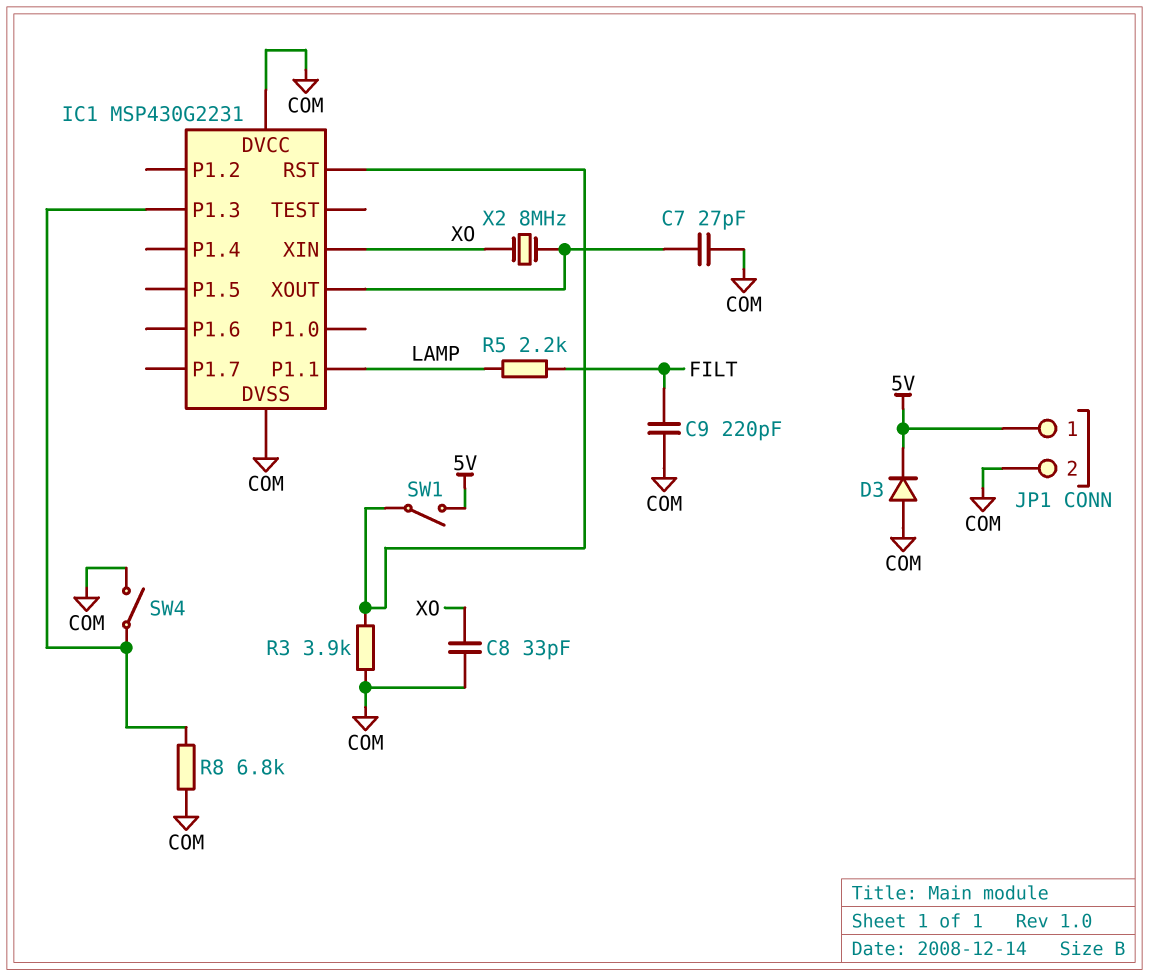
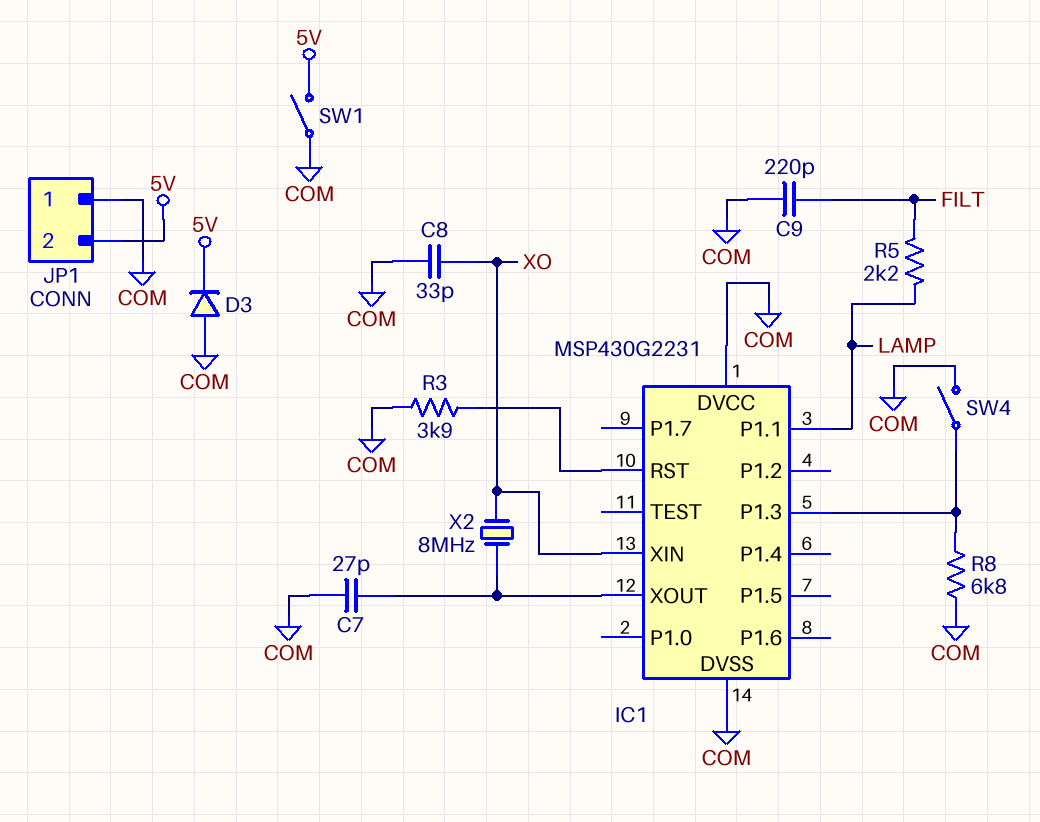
JP1 pin 1: 5V -> COM
JP1 pin 2: COM -> 5V
SW1: switch (5V, IC1/RST) -> switch (5V, COM)

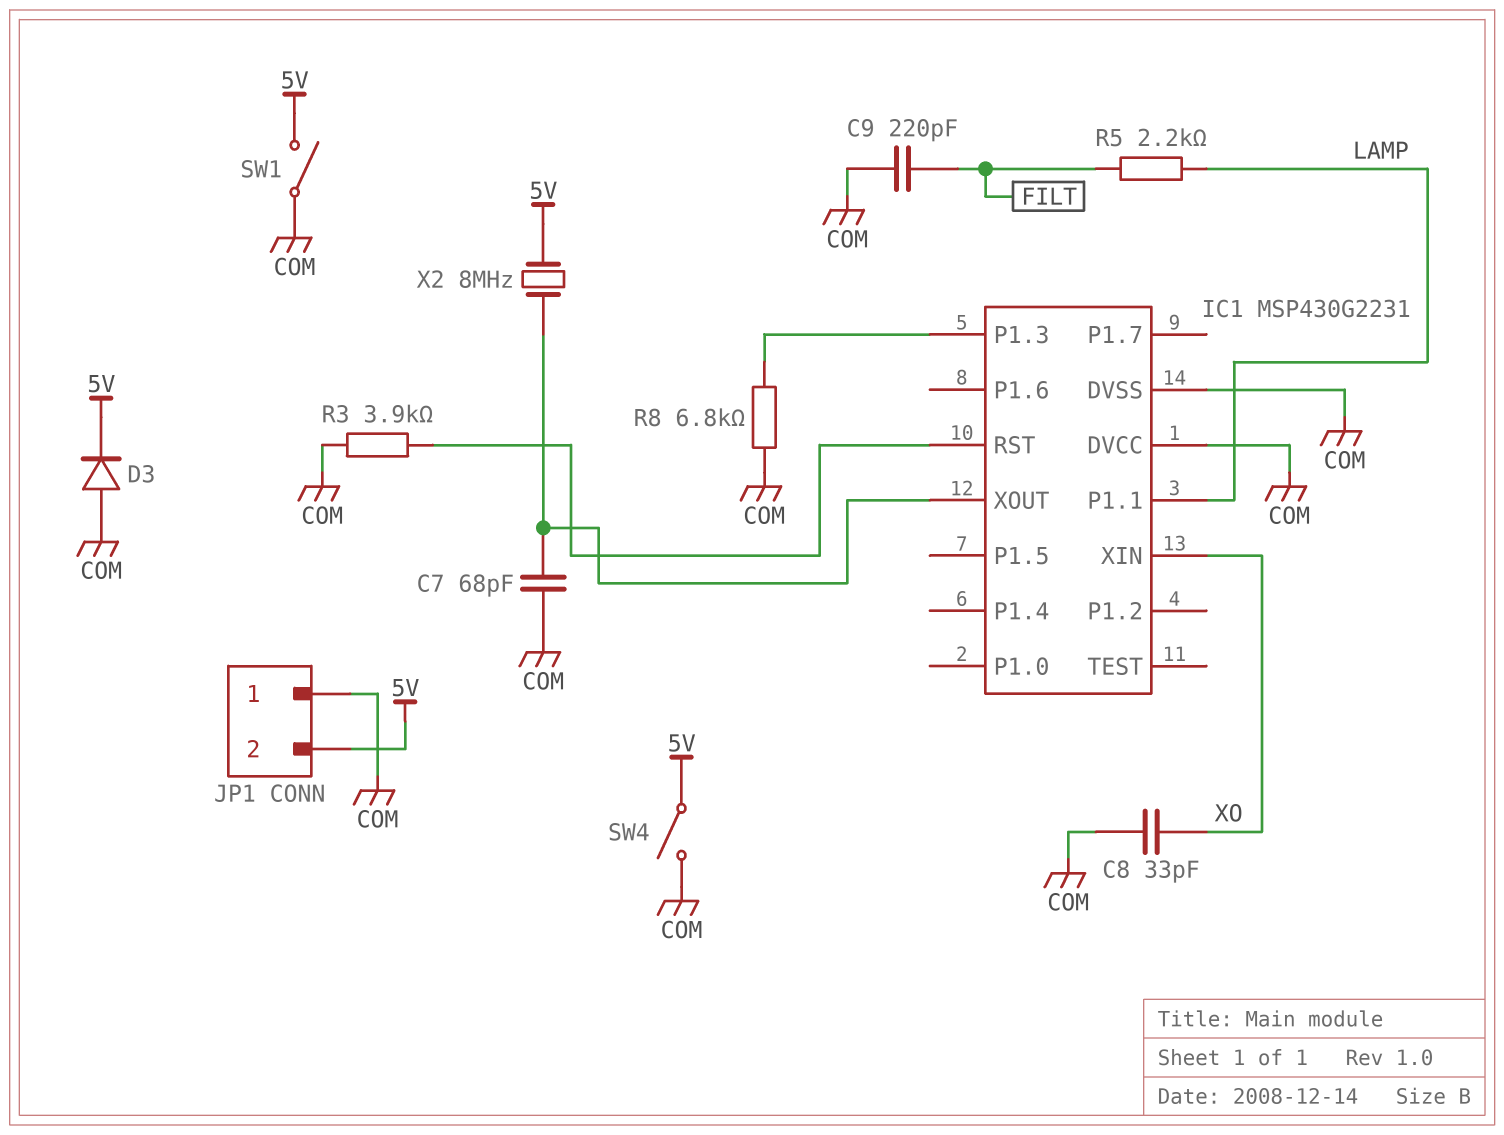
C7: 27pF (COM, IC1/XOUT) -> 68pF (COM, IC1/XOUT)
SW4: switch (COM, IC1/P1.3) -> switch (5V, COM)
X2: 8MHz (IC1/XOUT, XO) -> 8MHz (5V, IC1/XOUT)

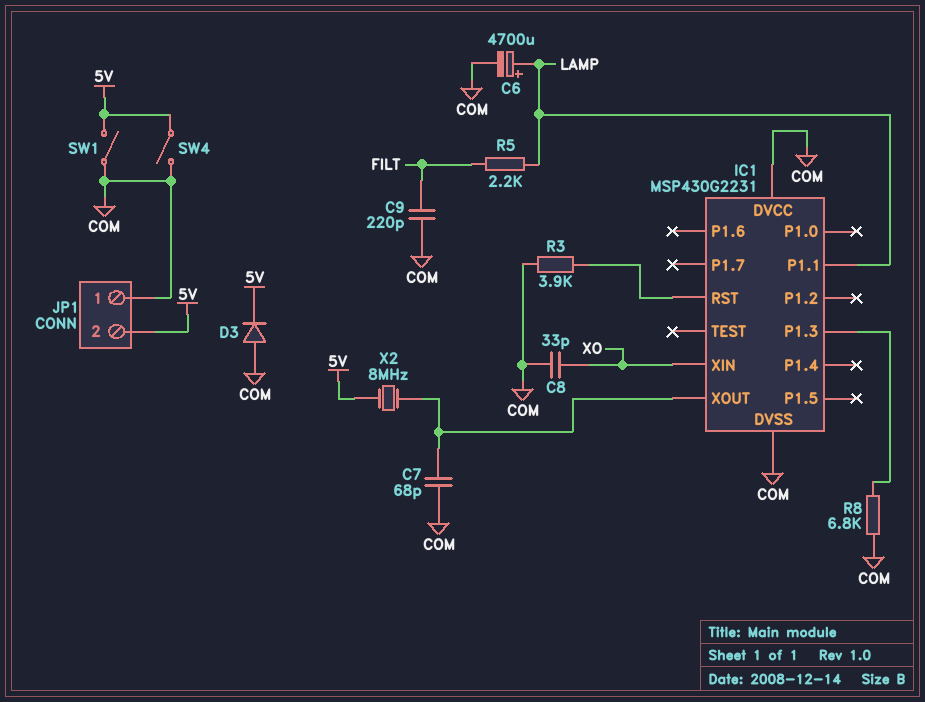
C6: none -> 4700uF (plus LAMP, minus COM)

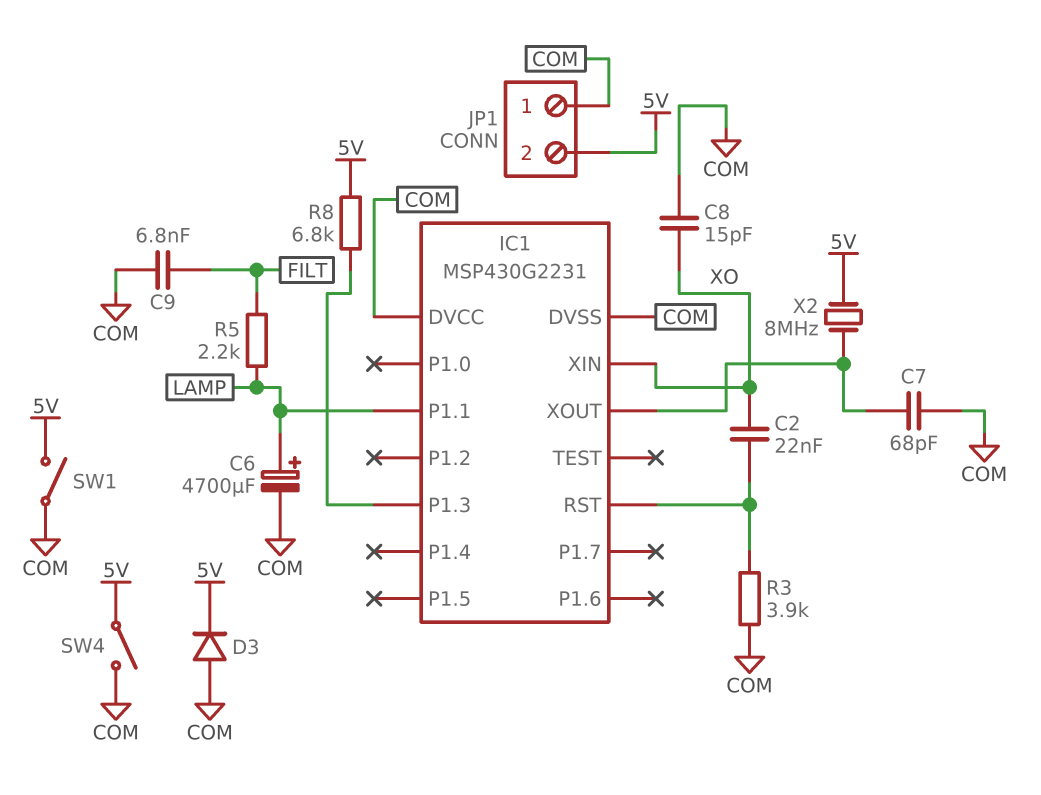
C2: none -> 22nF (IC1/RST, XO)
C8: 33pF (COM, XO) -> 15pF (COM, XO)
C9: 220pF (COM, FILT) -> 6.8nF (COM, FILT)
R8: 6.8k (COM, IC1/P1.3) -> 6.8k (5V, IC1/P1.3)

